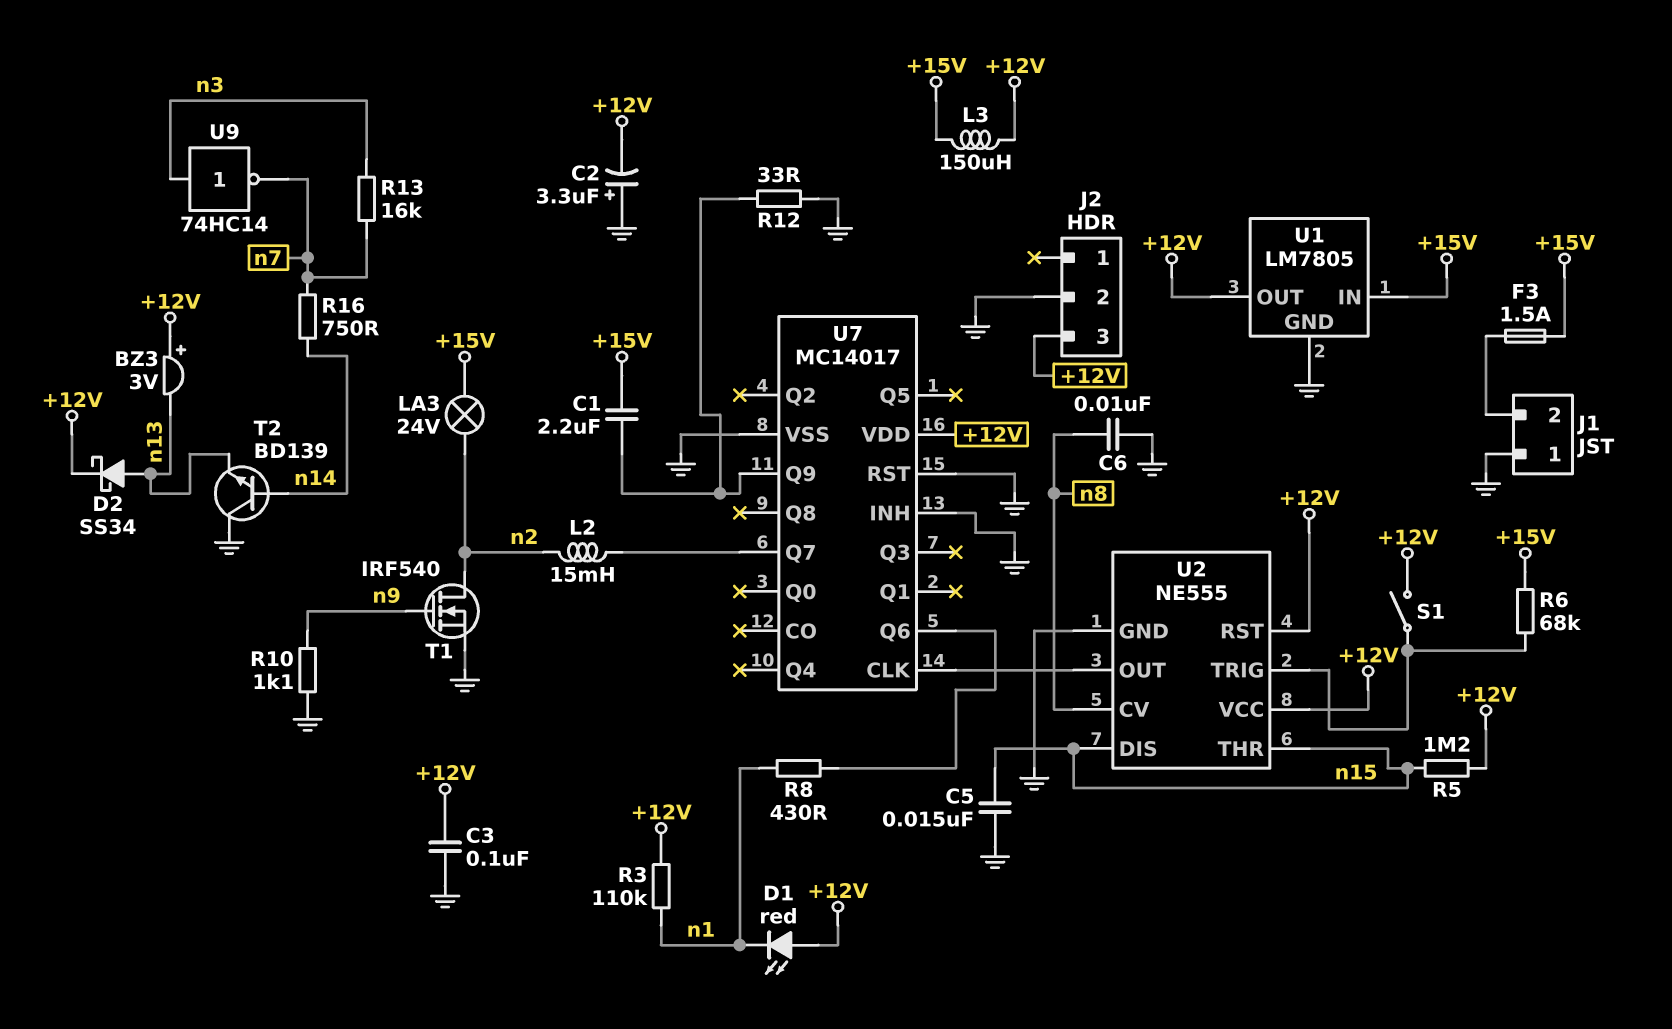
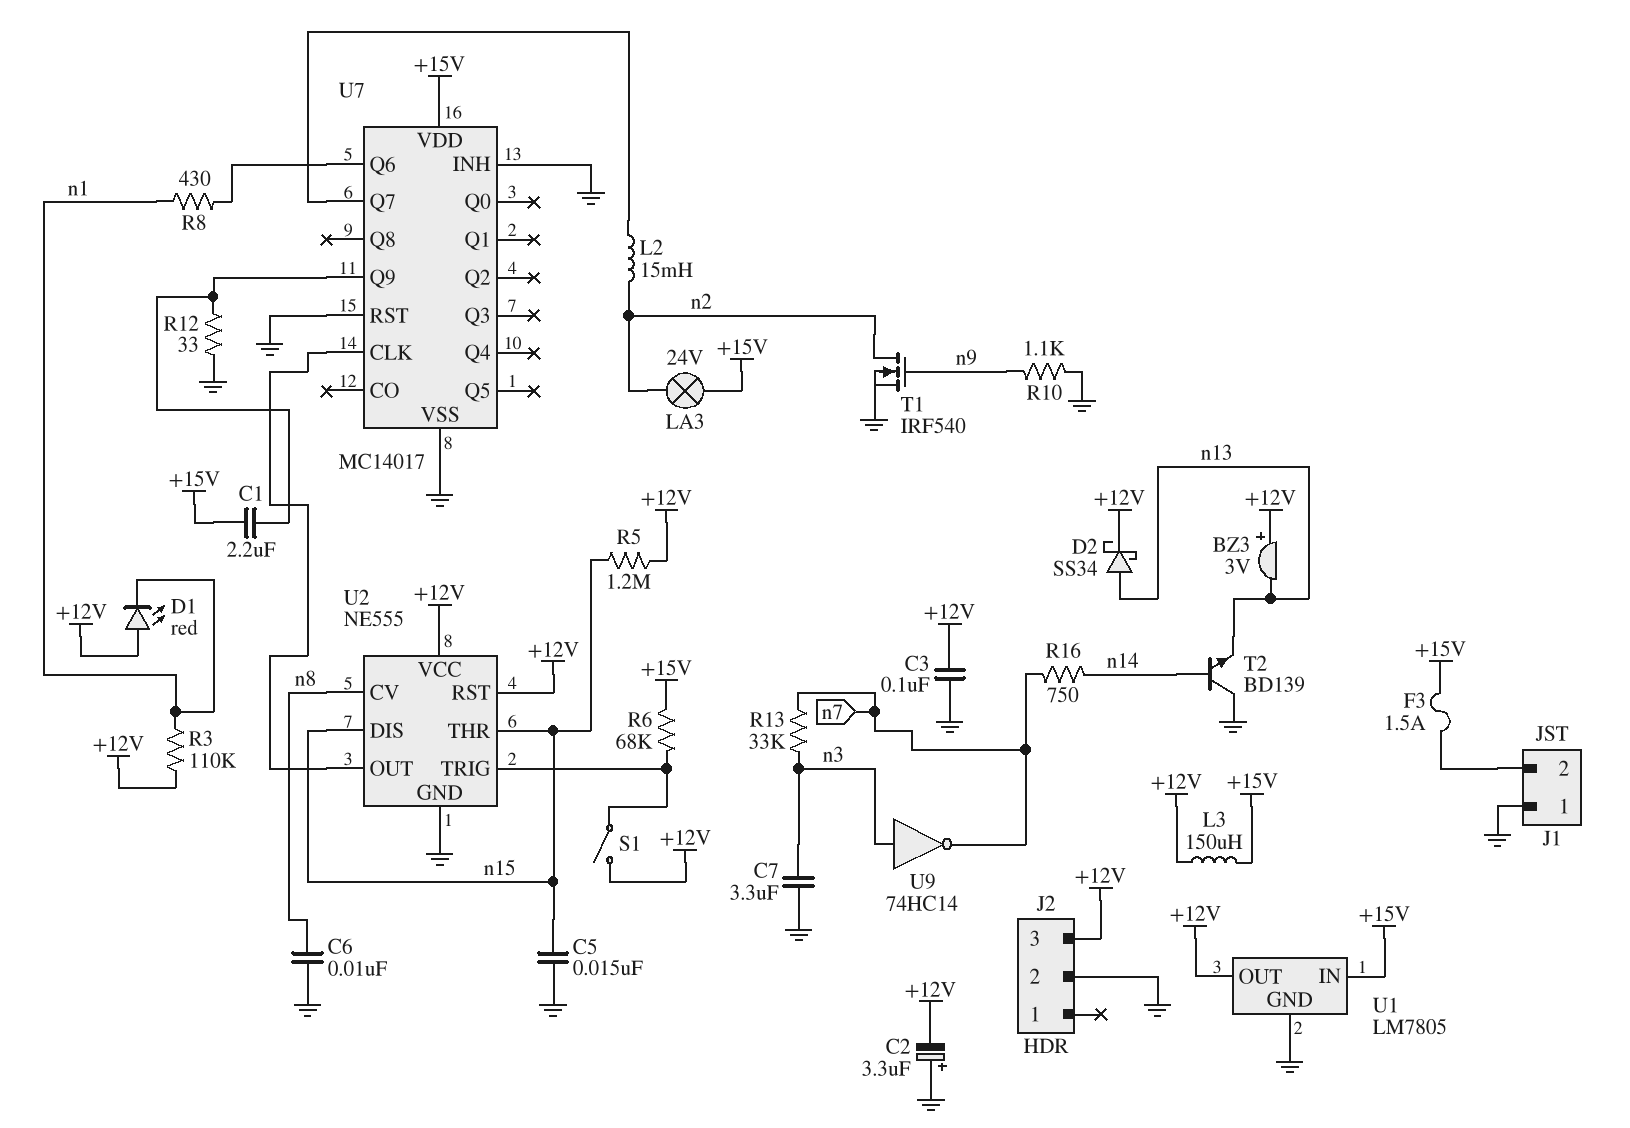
C7: none -> 3.3uF (GND, n3)
R13: 16k (n3, n7) -> 33k (n3, n7)
U7 pin VDD: +12V -> +15V

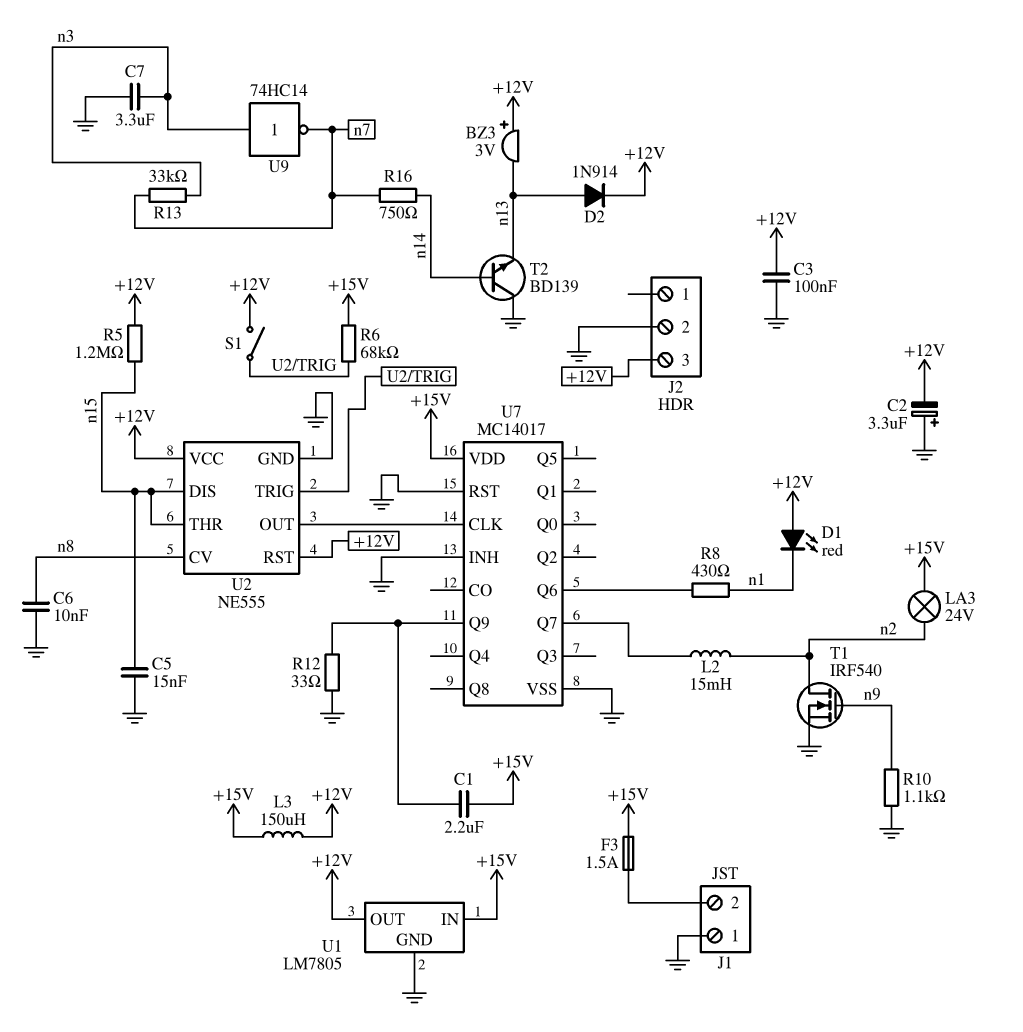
D2: schottky SS34 (A n13, K +12V) -> diode 1N914 (A n13, K +12V)
R3: 110k (+12V, n1) -> none

